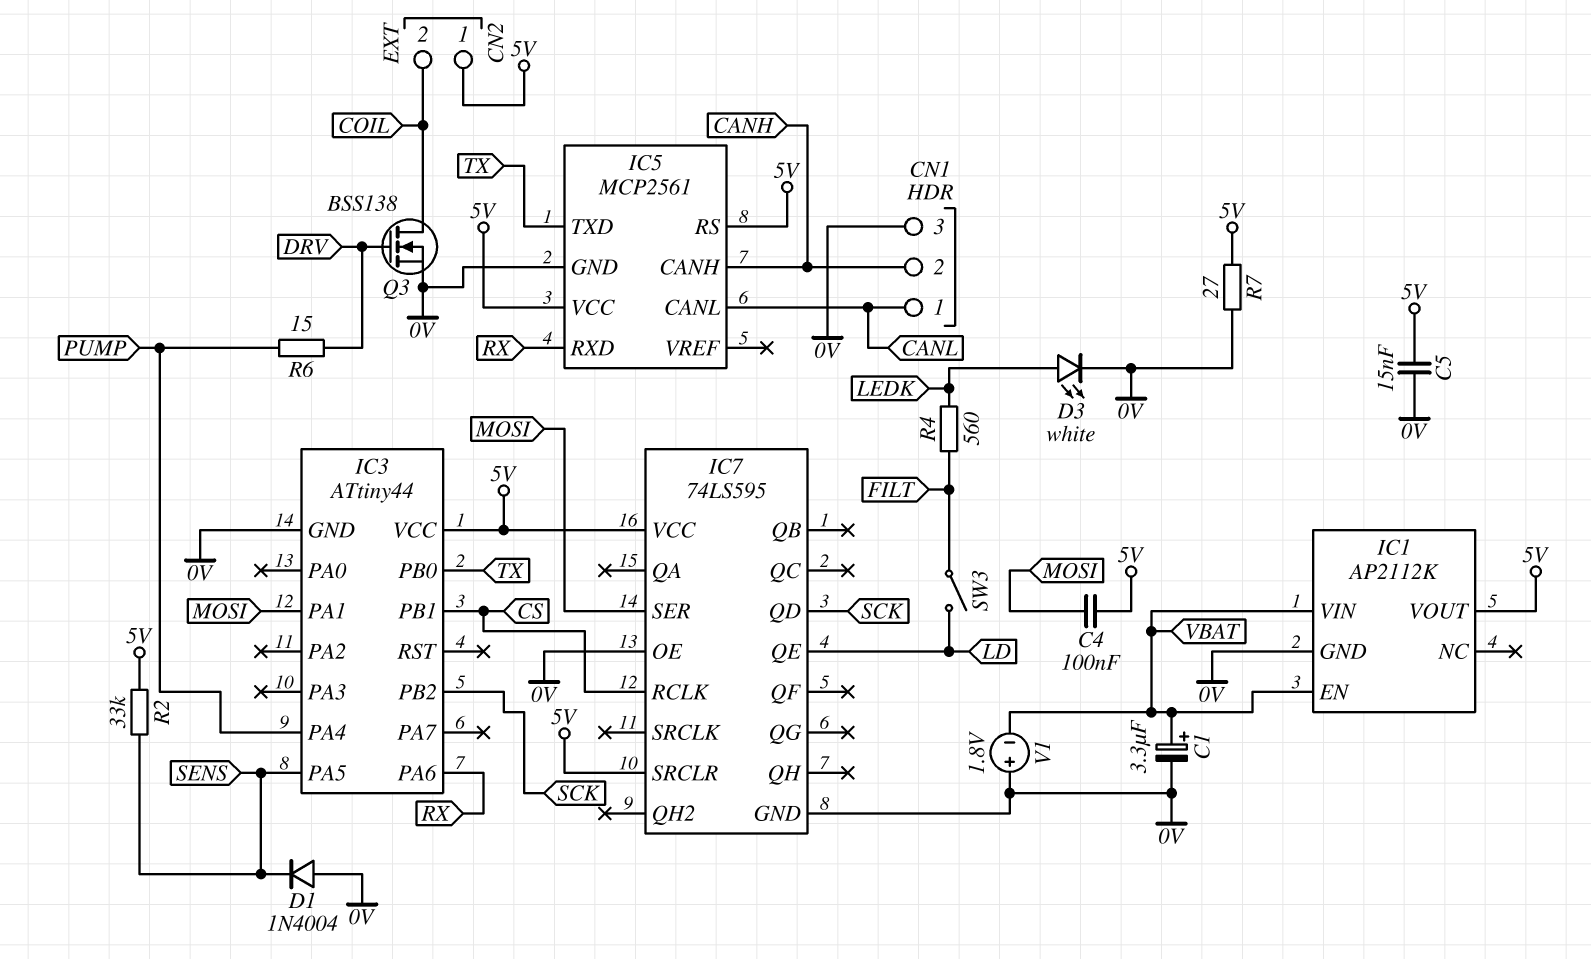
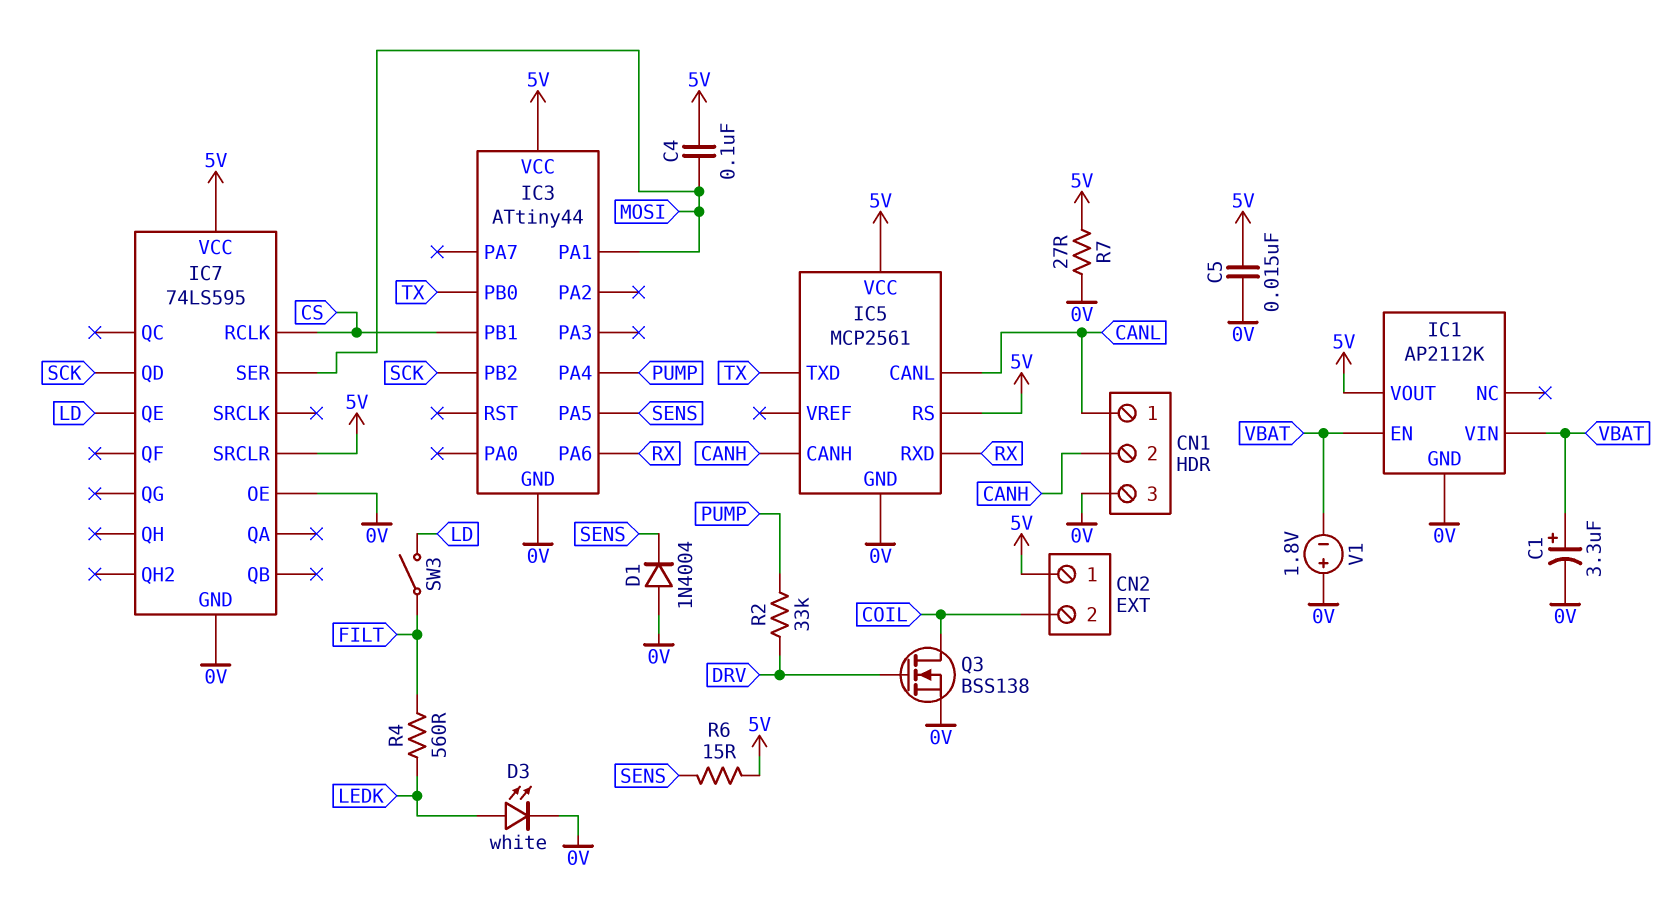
R2: 33k (5V, SENS) -> 33k (DRV, PUMP)
R6: 15 (DRV, PUMP) -> 15 (5V, SENS)

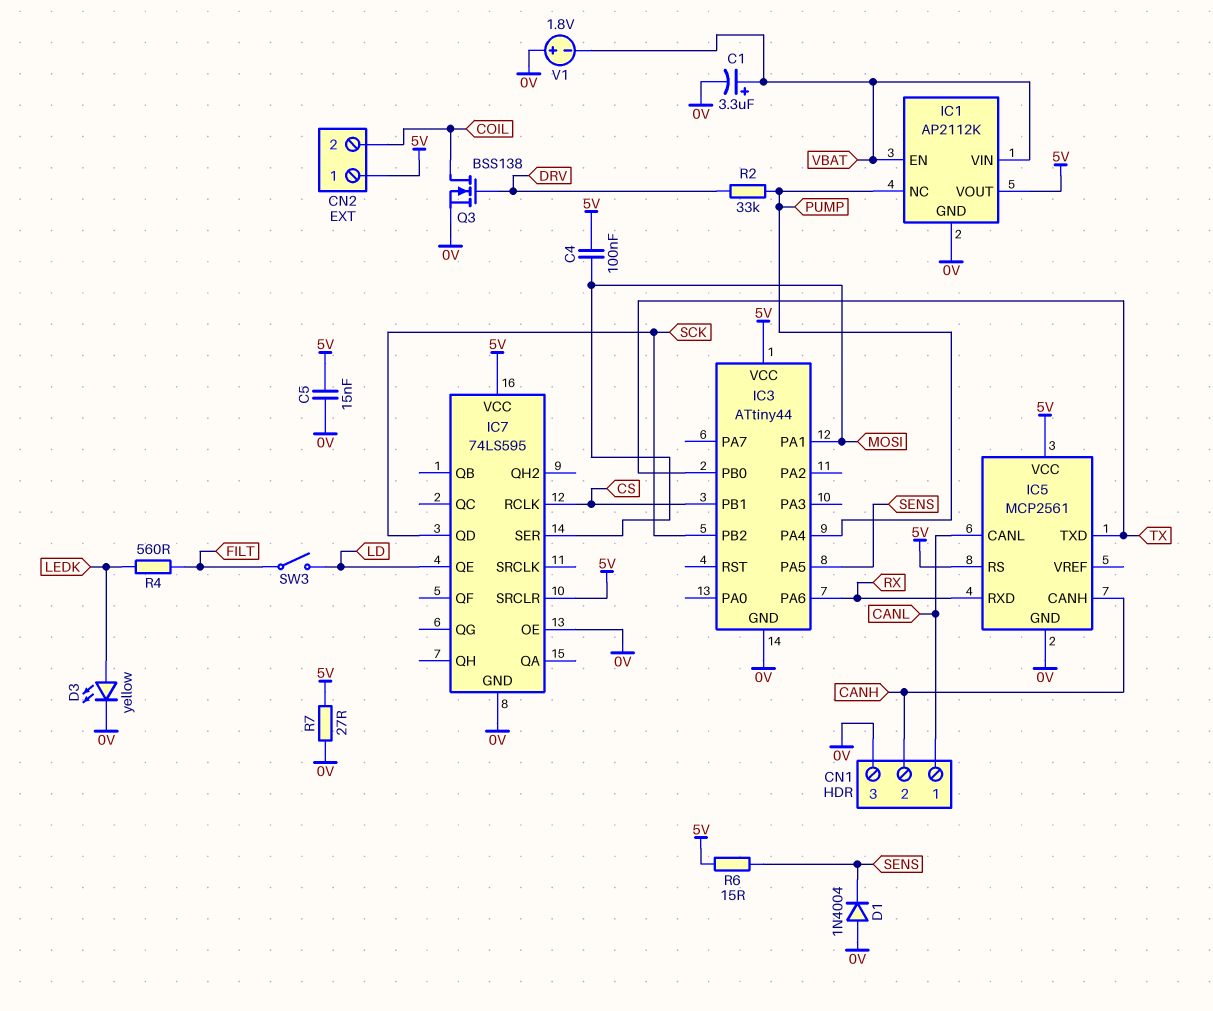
D3: LED white (A LEDK, K 0V) -> LED yellow (A LEDK, K 0V)
IC1 pin NC: none -> PUMP

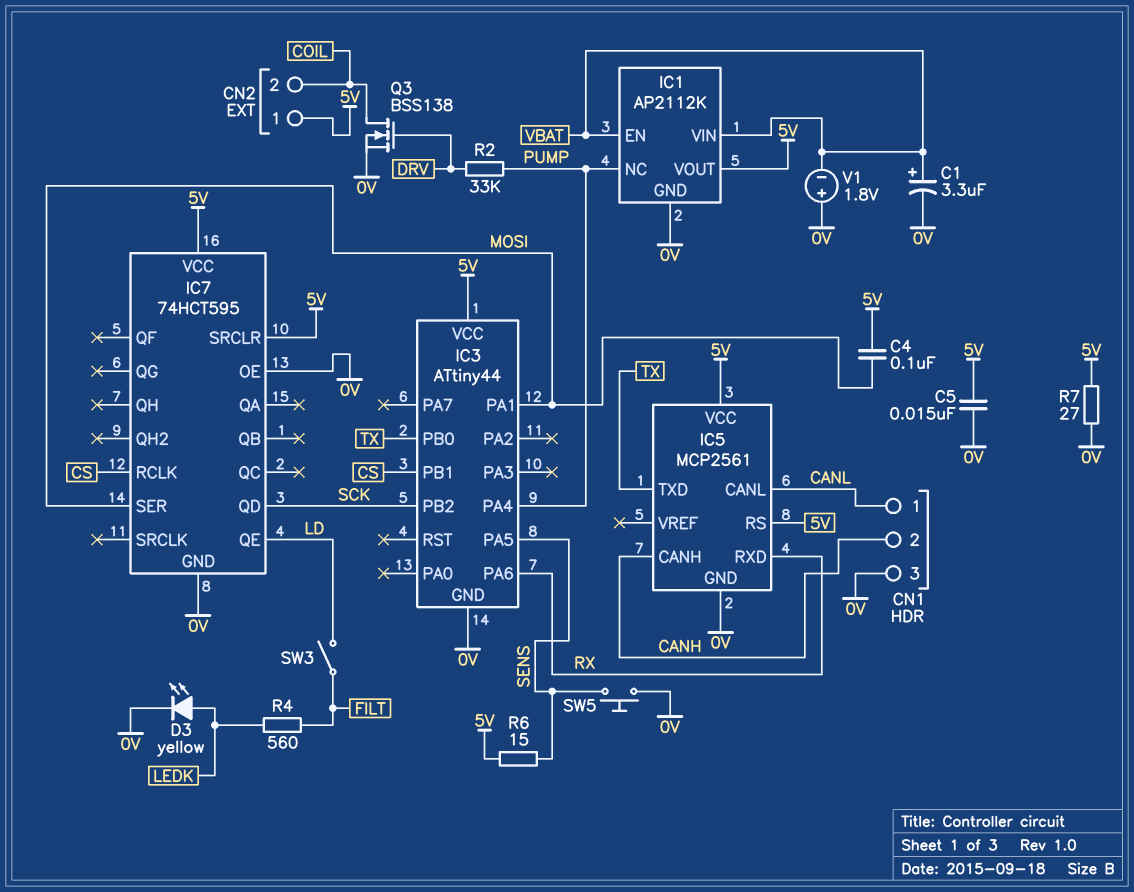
D1: diode 1N4004 (A 0V, K SENS) -> none
IC7: 74LS595 -> 74HCT595
SW5: none -> button (0V, SENS)

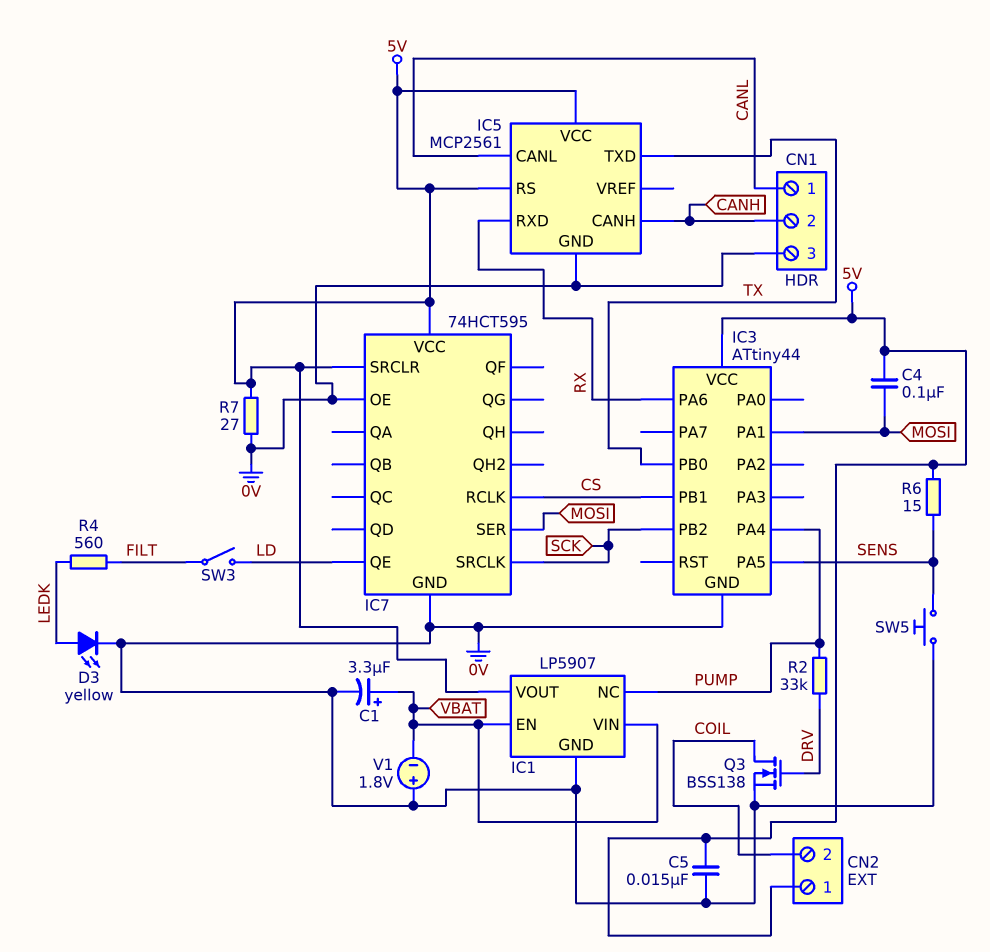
IC1: AP2112K -> LP5907
IC7 pin QD: SCK -> none
IC7 pin SRCLK: none -> SCK

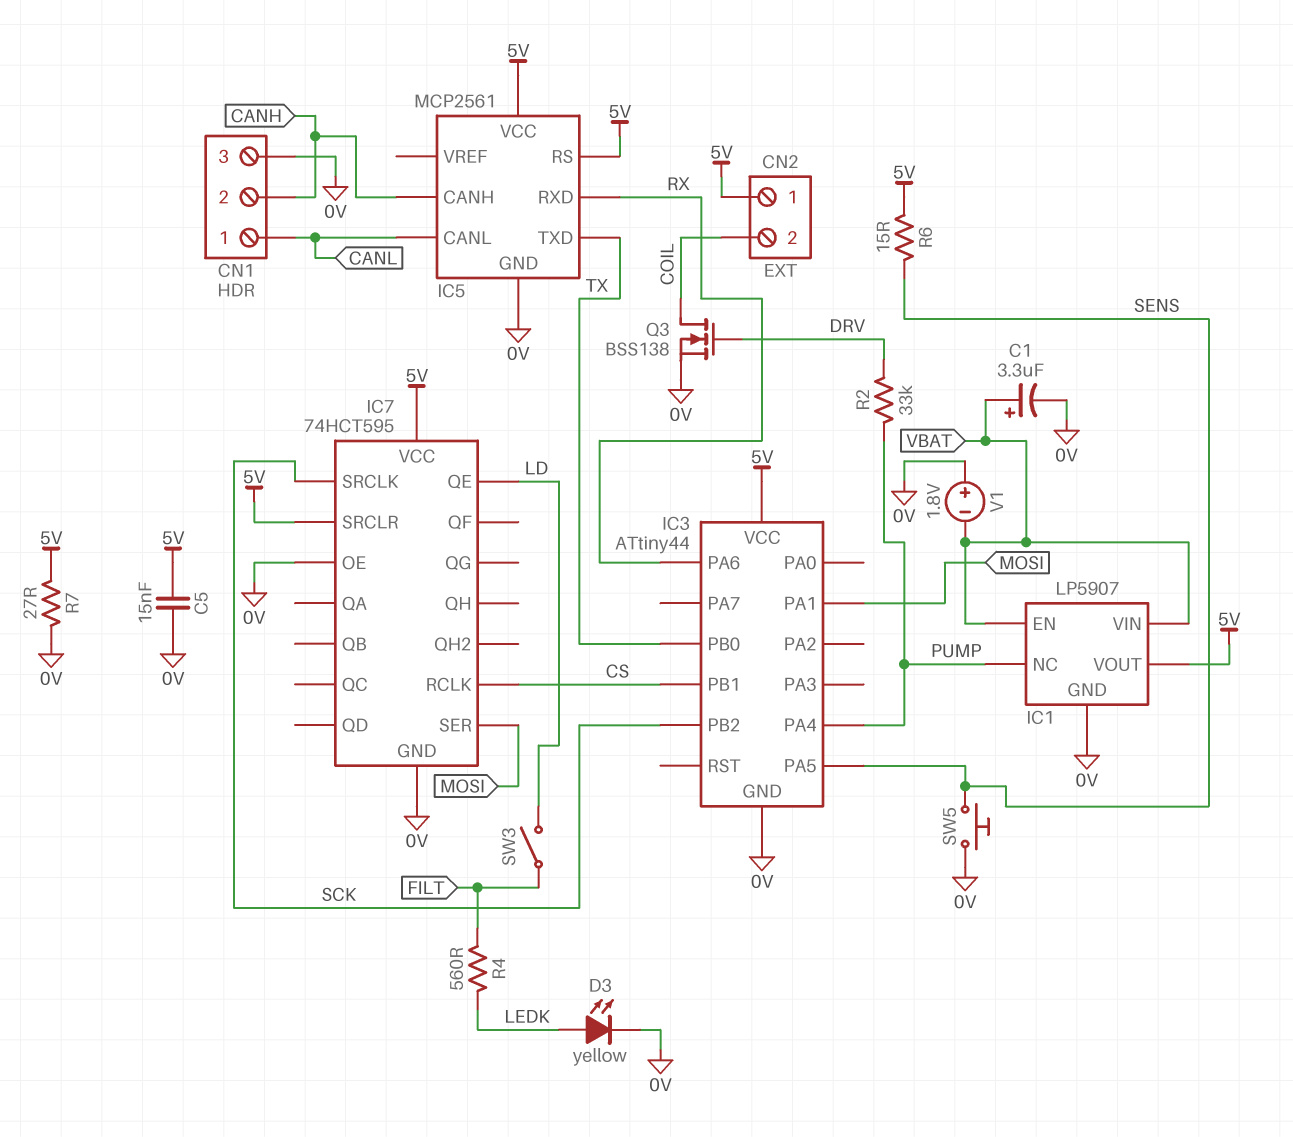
C4: 100nF (5V, MOSI) -> none

